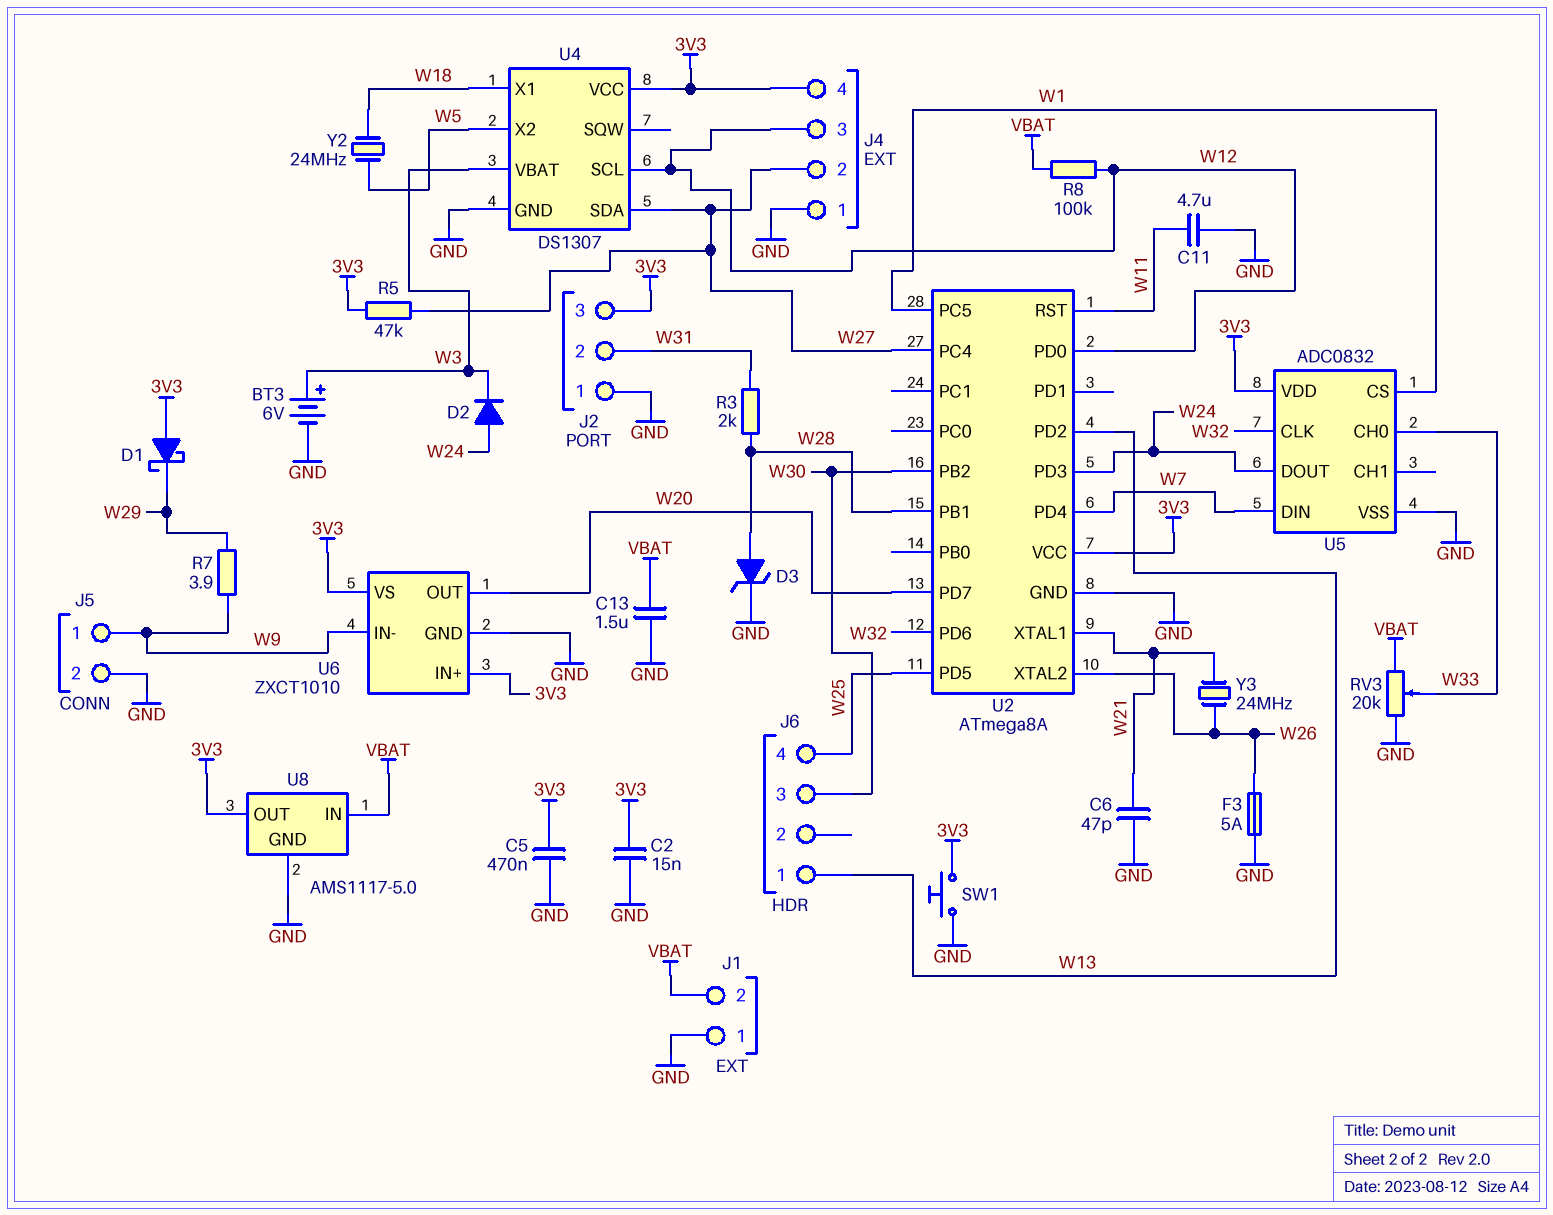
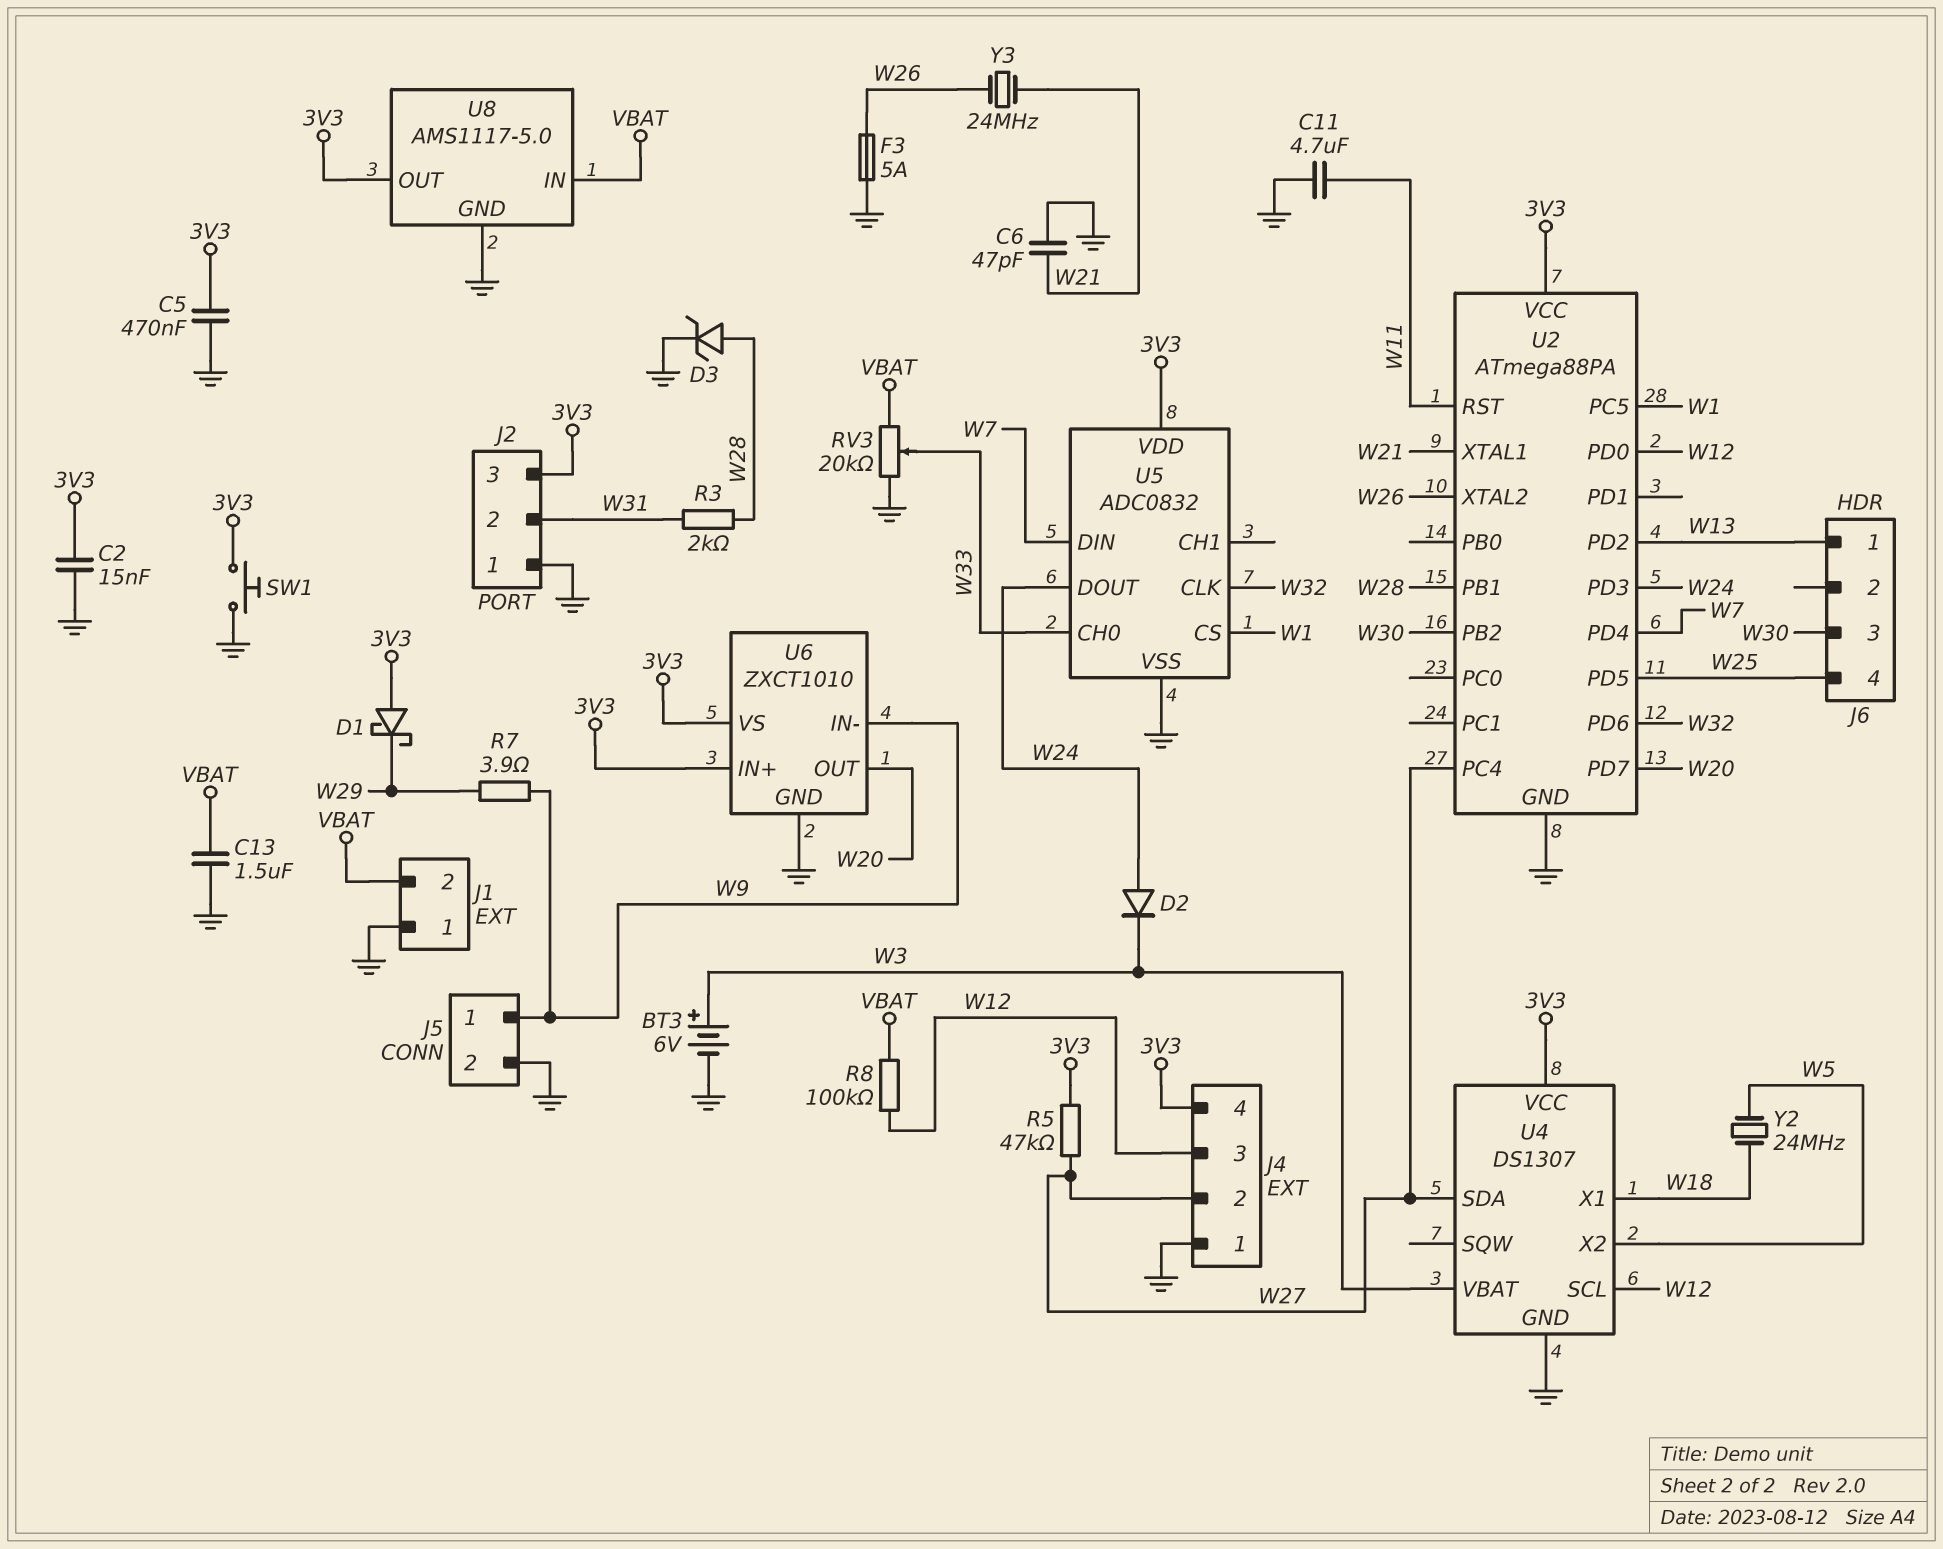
U2: ATmega8A -> ATmega88PA

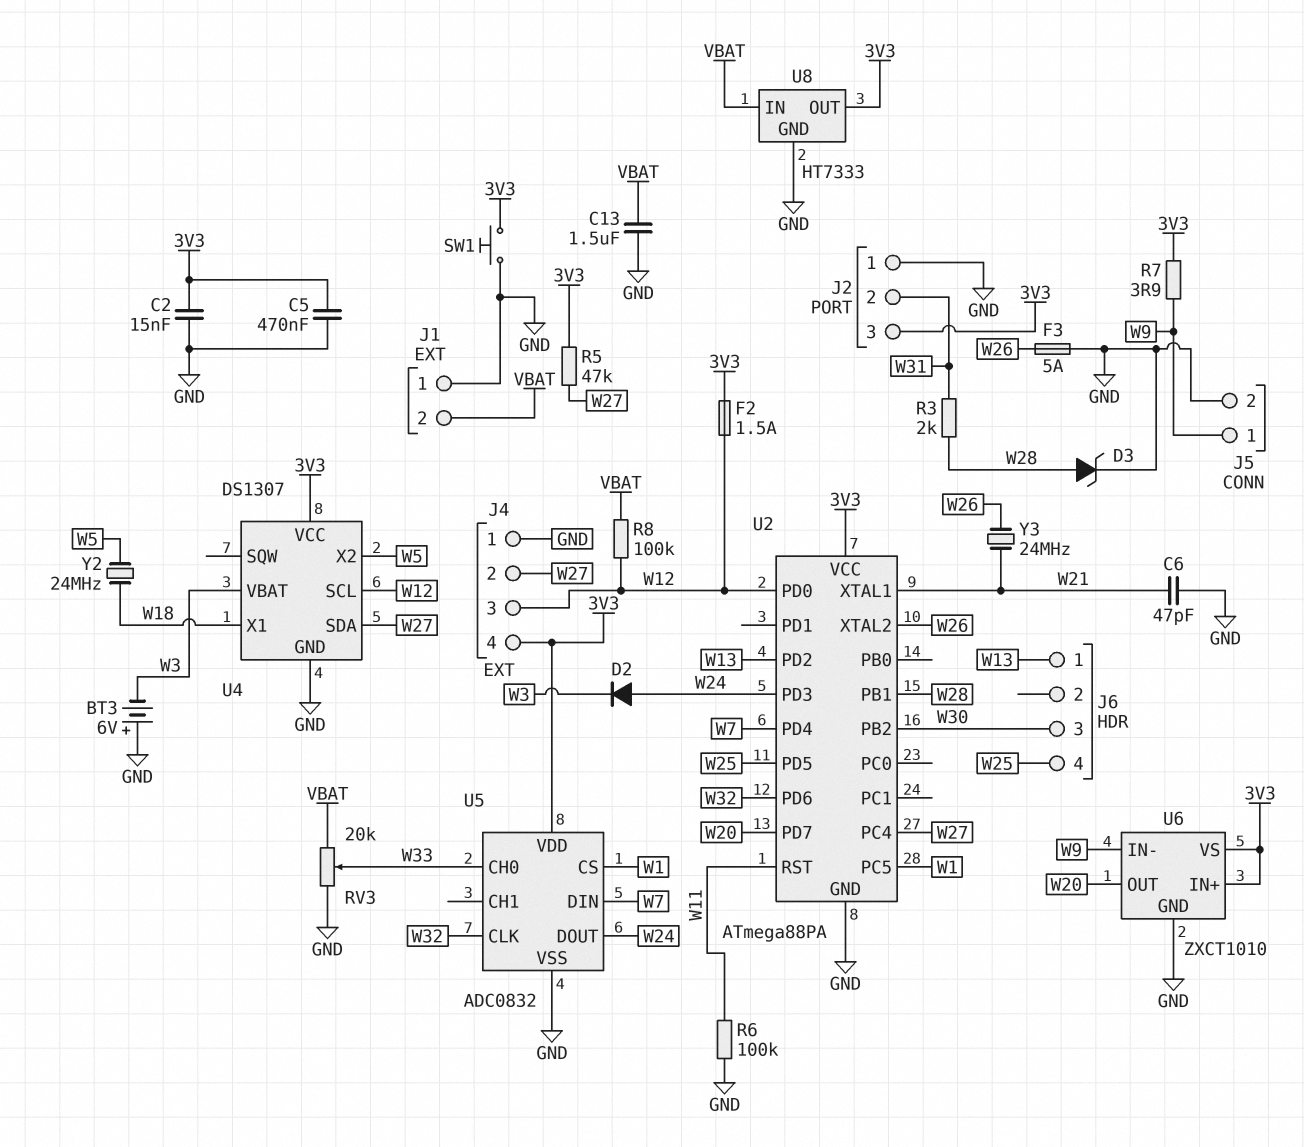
BT3: 6V (plus W3, minus GND) -> 6V (plus GND, minus W3)
C11: 4.7uF (GND, W11) -> none
D1: schottky (A 3V3, K W29) -> none
F2: none -> 1.5A (3V3, W12)
R6: none -> 100k (GND, W11)
R7: 3.9 (W9, W29) -> 3.9 (3V3, W9)
U8: AMS1117-5.0 -> HT7333

